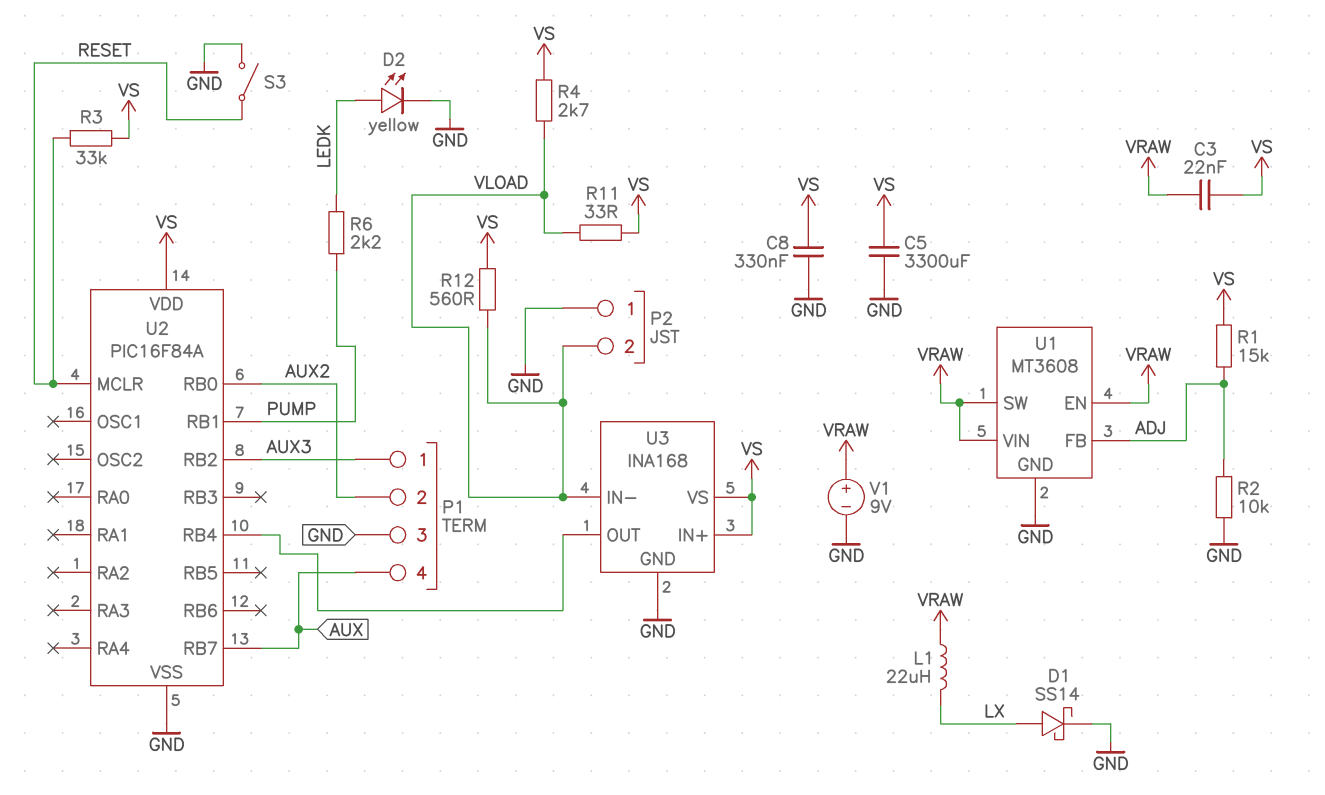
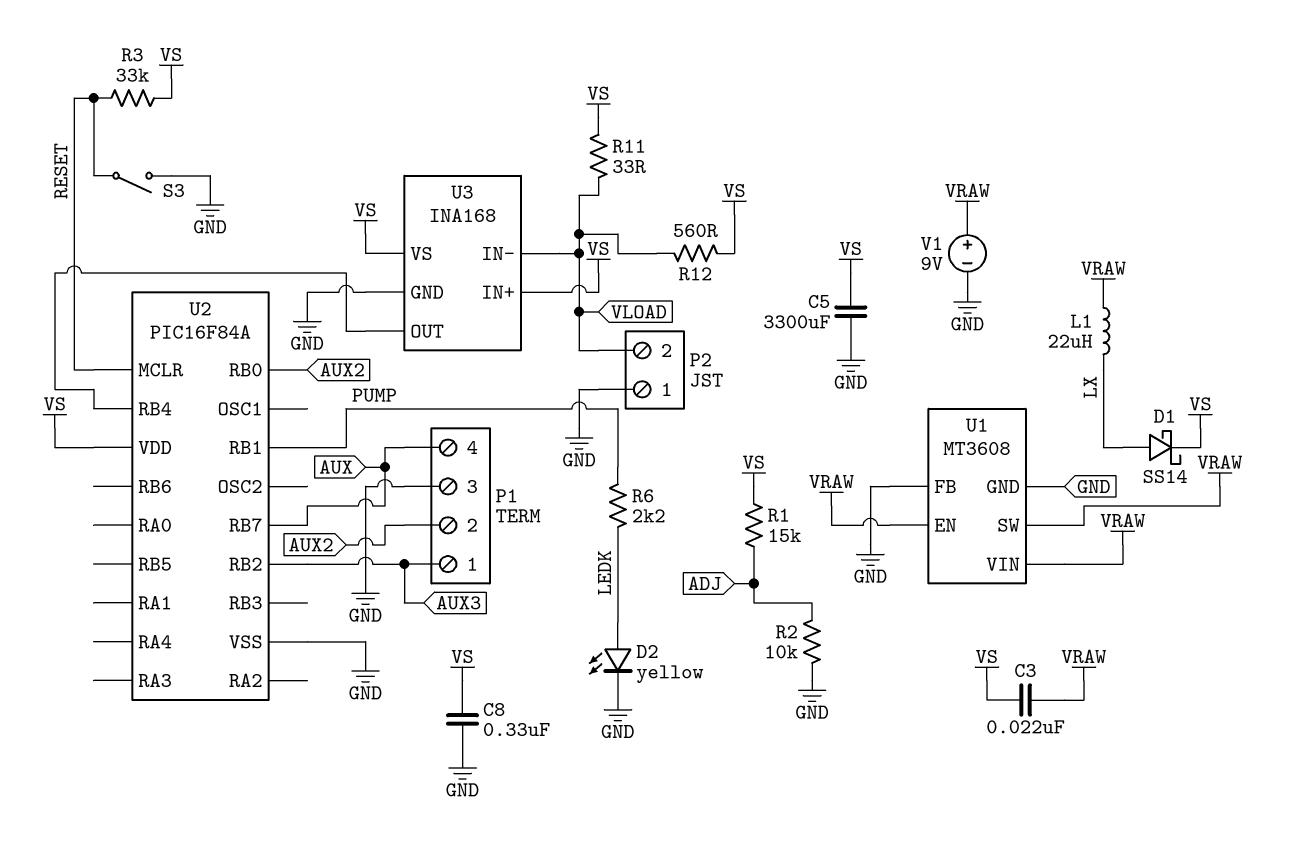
D1: schottky SS14 (A LX, K GND) -> schottky SS14 (A LX, K VS)
R4: 2.7k (VLOAD, VS) -> none
U1 pin FB: ADJ -> GND

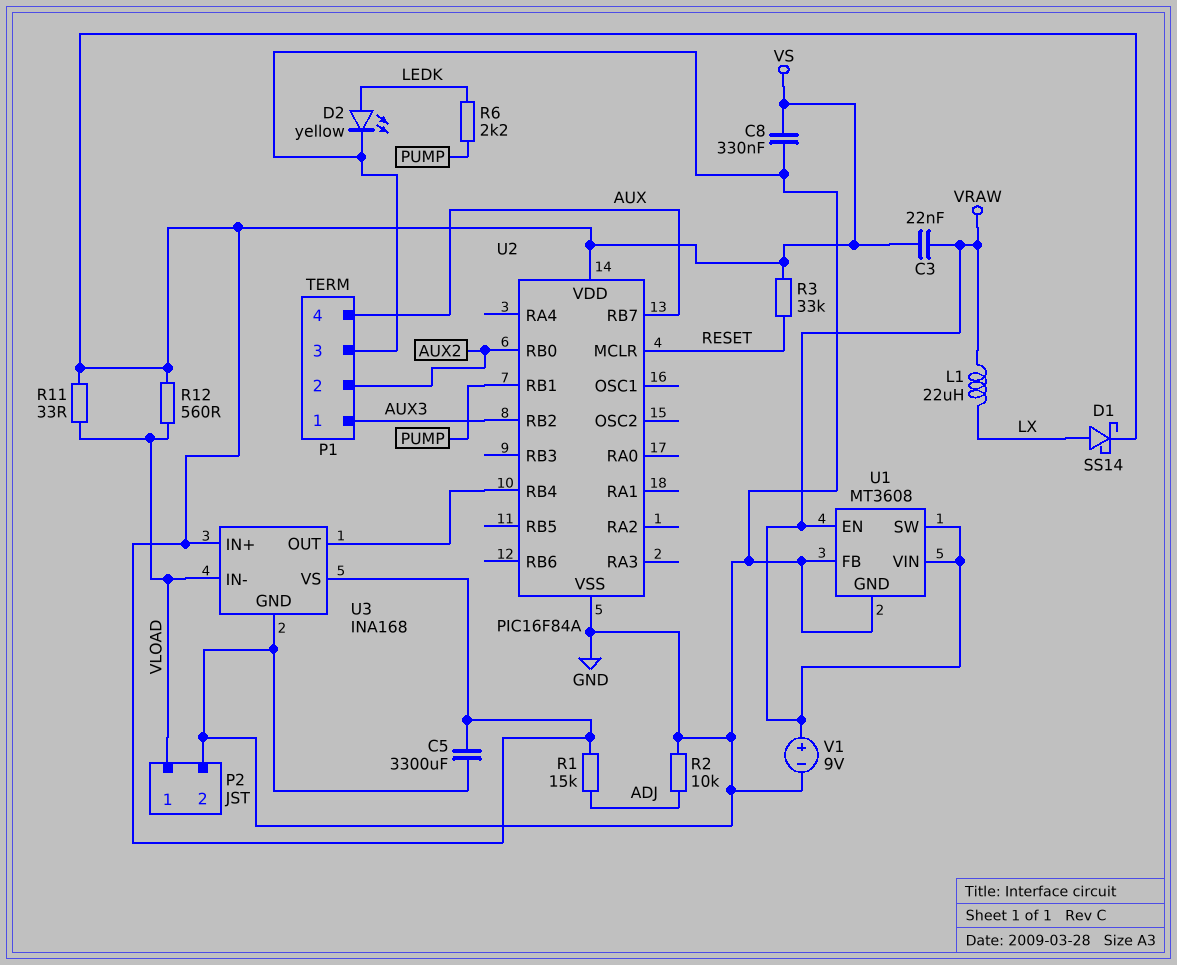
P2 pin 1: GND -> VLOAD
P2 pin 2: VLOAD -> GND
S3: switch (GND, RESET) -> none

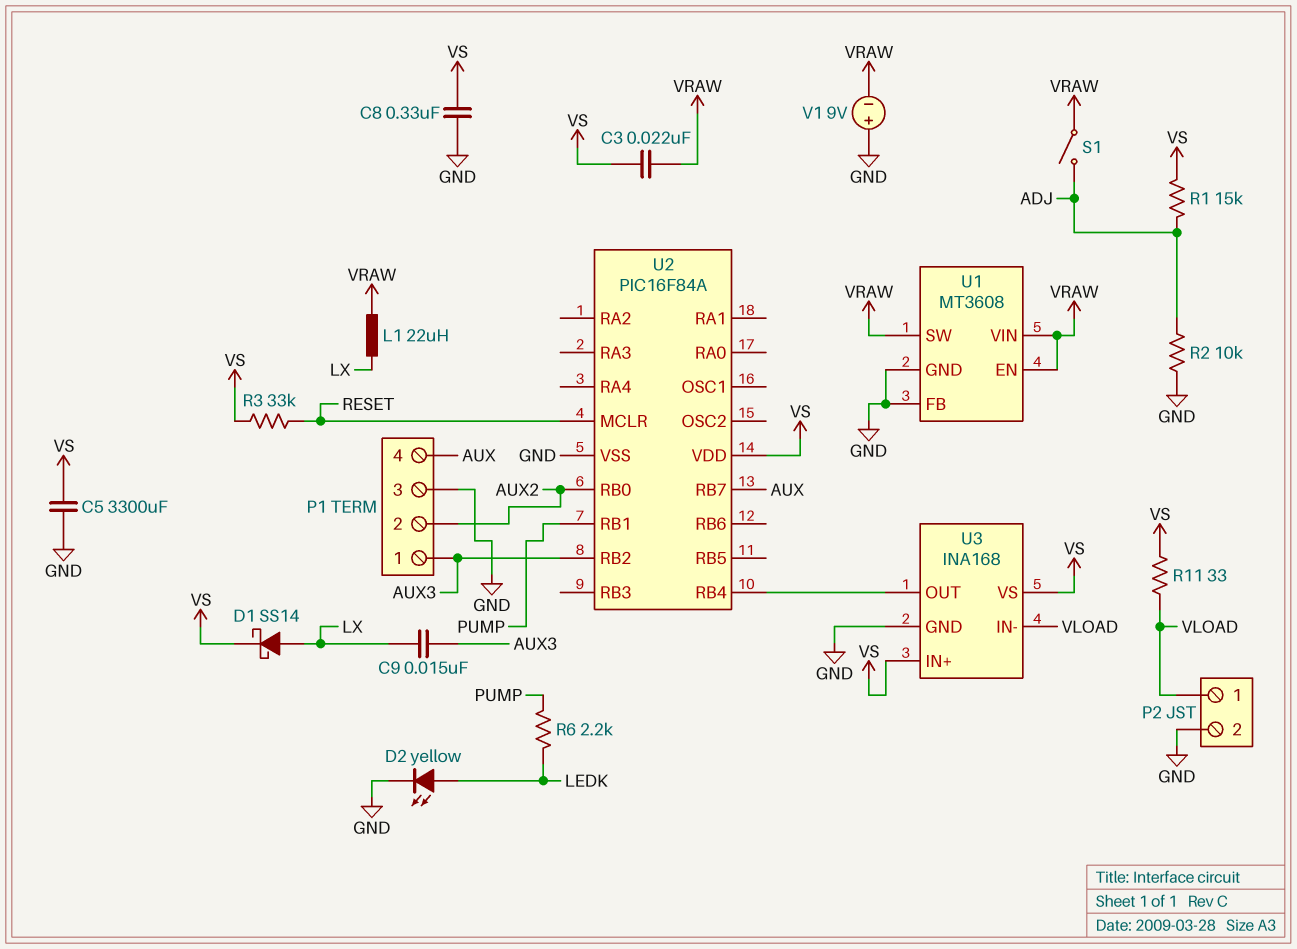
C9: none -> 15nF (AUX3, LX)
R12: 560 (VLOAD, VS) -> none
S1: none -> switch (ADJ, VRAW)
V1: 9V (plus VRAW, minus GND) -> 9V (plus GND, minus VRAW)

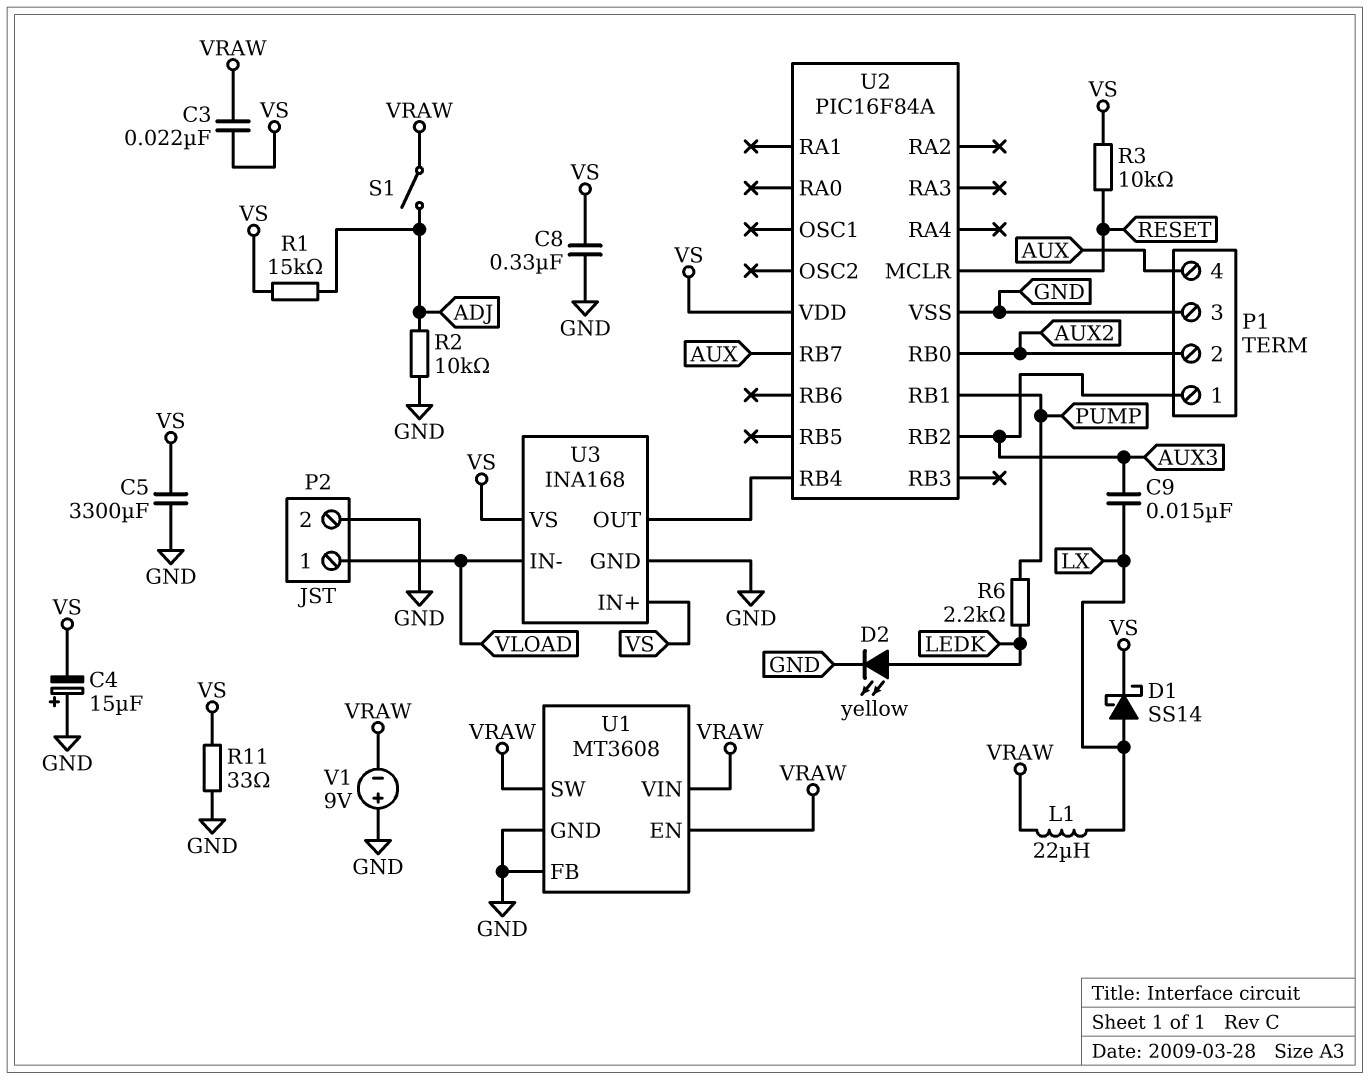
C4: none -> 15uF (plus GND, minus VS)
R3: 33k (RESET, VS) -> 10k (RESET, VS)
R11: 33 (VLOAD, VS) -> 33 (GND, VS)

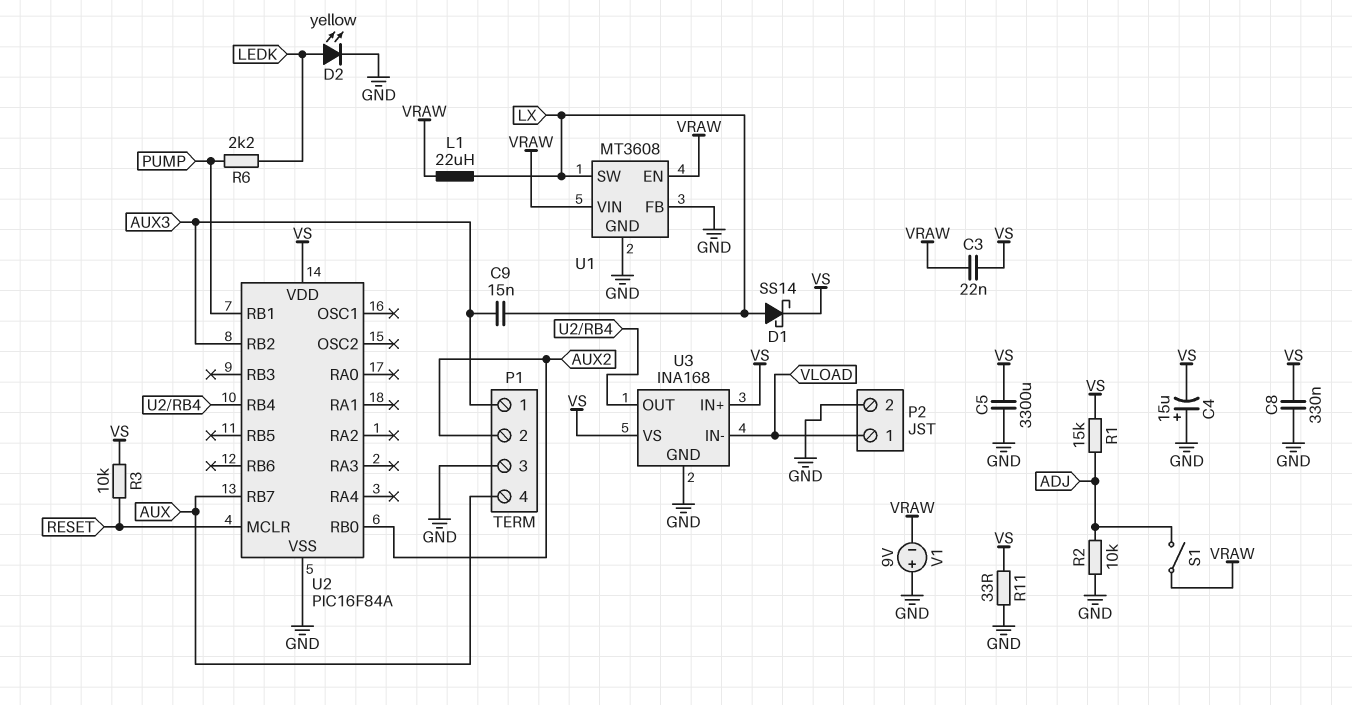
U1 pin SW: VRAW -> LX

